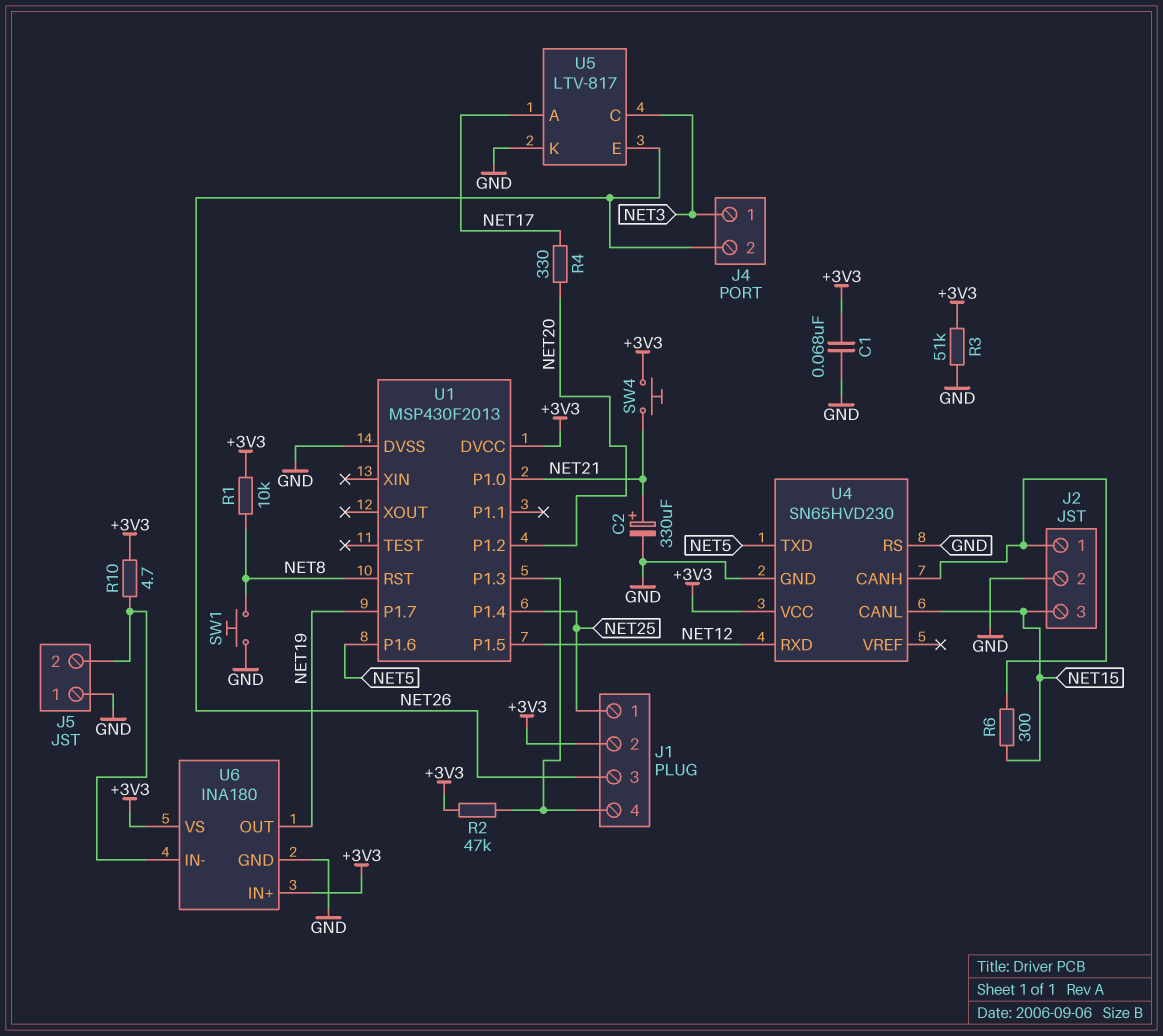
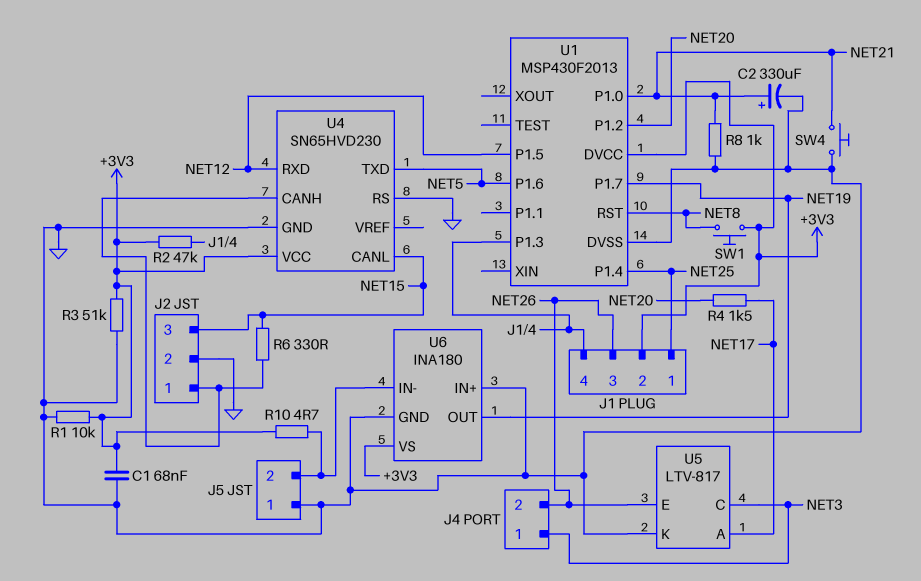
R1: 10k (+3V3, NET8) -> 10k (+3V3, GND)
R4: 330 (NET17, NET20) -> 1.5k (NET17, NET20)
R6: 300 (J2/1, NET15) -> 330 (J2/1, NET15)
R8: none -> 1k (GND, NET21)
SW1: button (GND, NET8) -> button (+3V3, NET8)
SW4: button (+3V3, NET21) -> button (GND, NET21)
U6 pin IN+: +3V3 -> GND

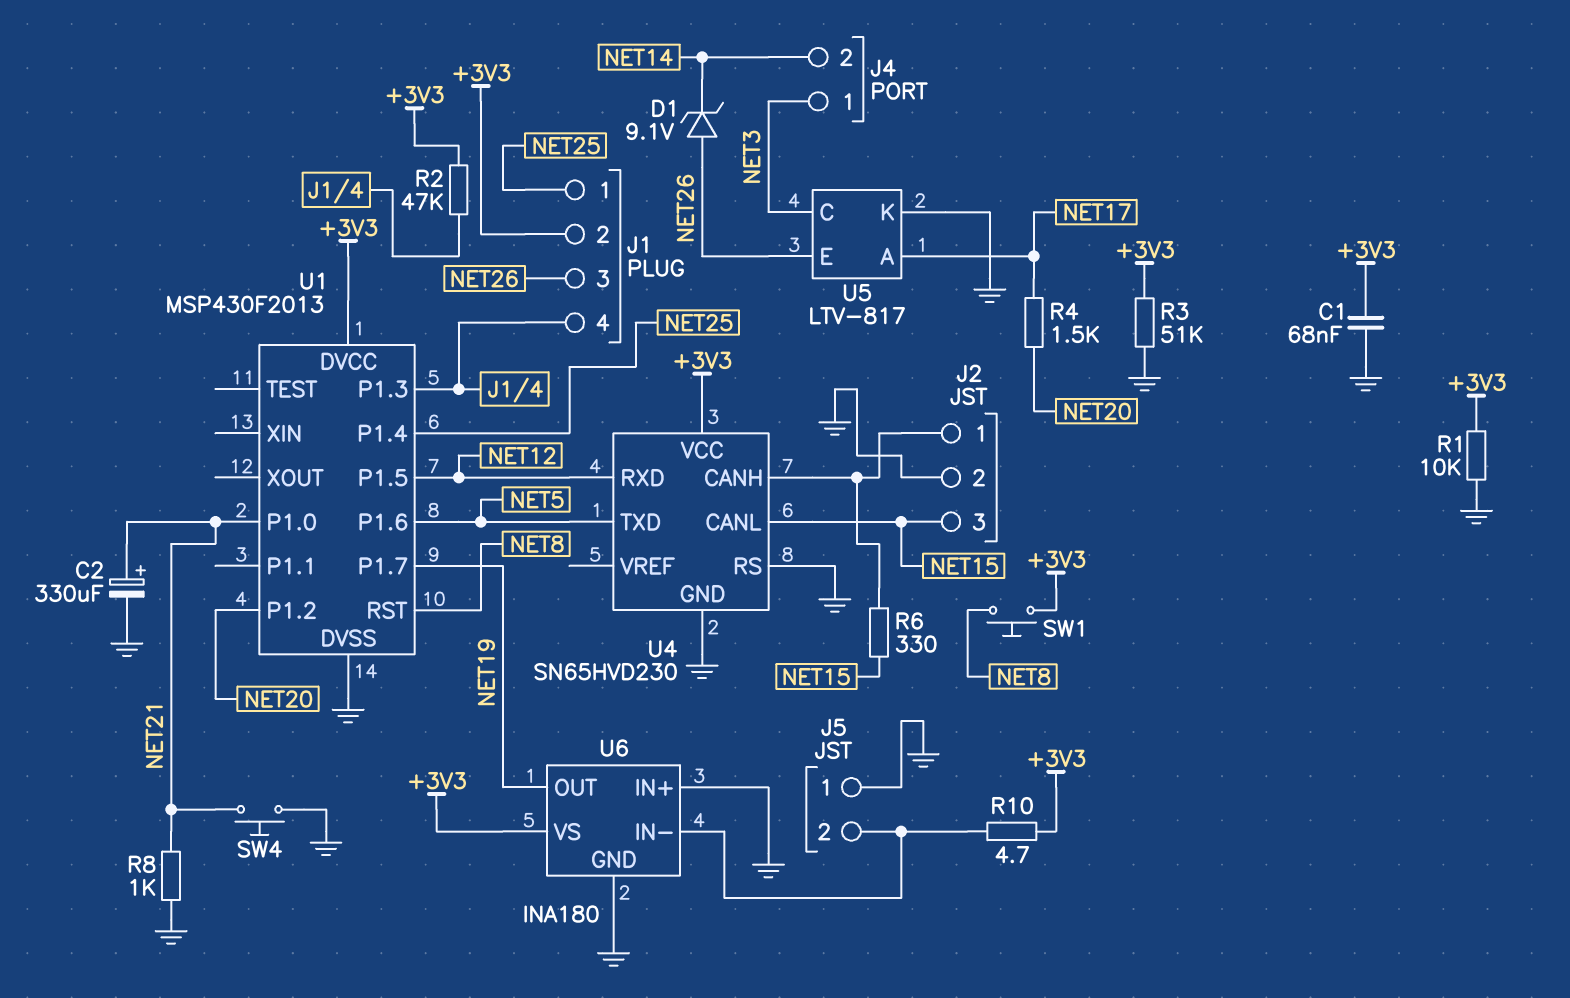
D1: none -> zener 9.1V (A NET26, K NET14)
J4 pin 2: NET26 -> NET14

